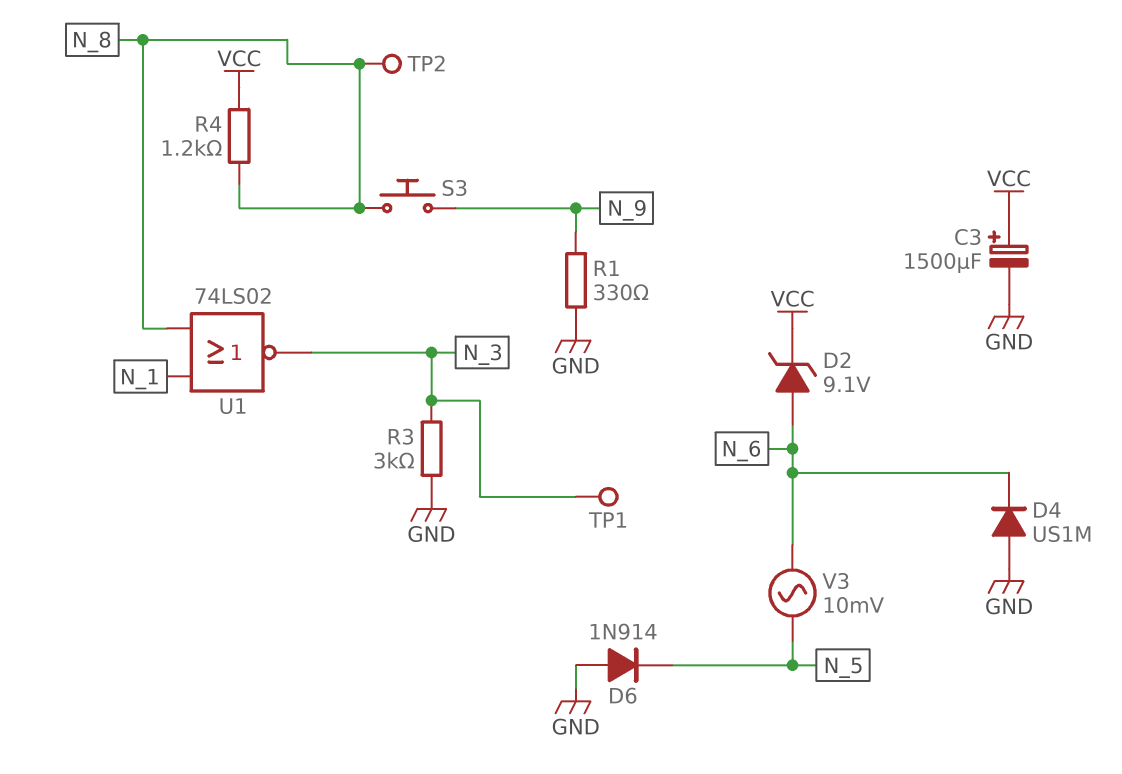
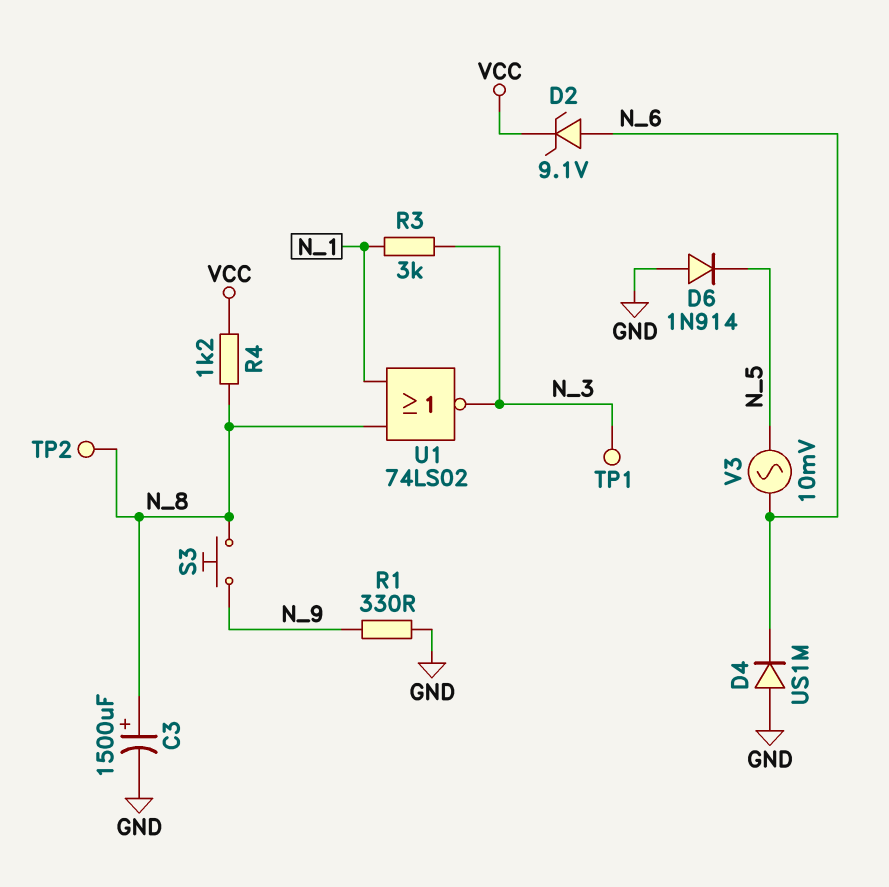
C3: 1500uF (plus VCC, minus GND) -> 1500uF (plus N_8, minus GND)
R3: 3k (GND, N_3) -> 3k (N_1, N_3)

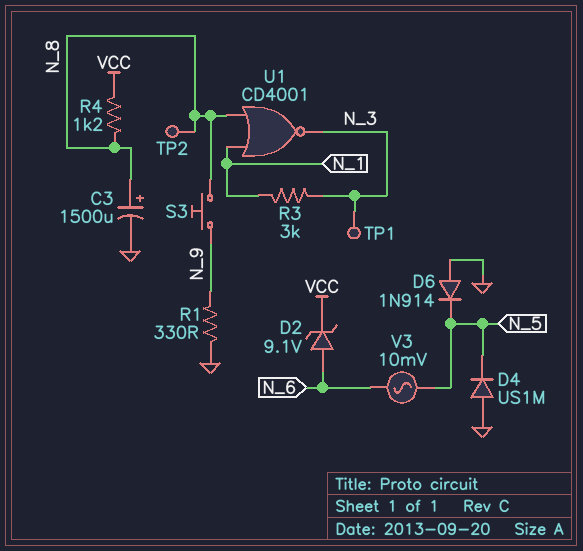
D4: diode US1M (A GND, K N_6) -> diode US1M (A GND, K N_5)
U1: NOR 74LS02 (in N_1, in N_8, out N_3) -> NOR CD4001 (in N_1, in N_8, out N_3)

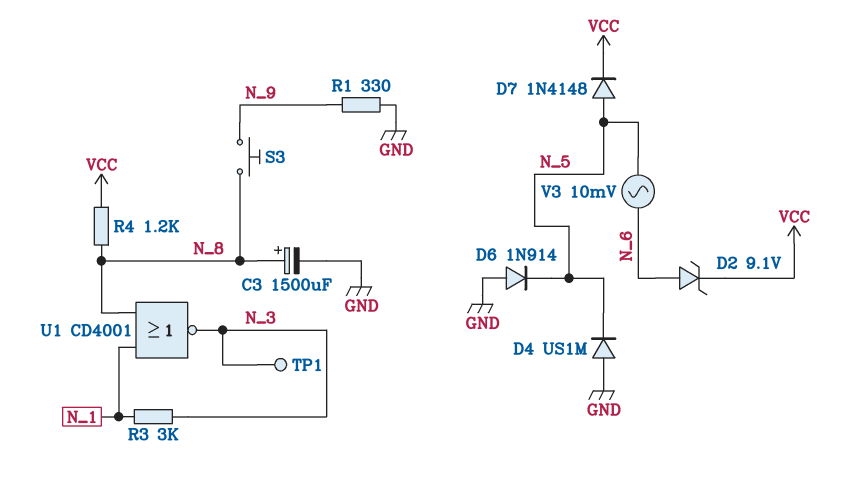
D7: none -> diode 1N4148 (A N_5, K VCC)
TP2: test point (N_8) -> none

